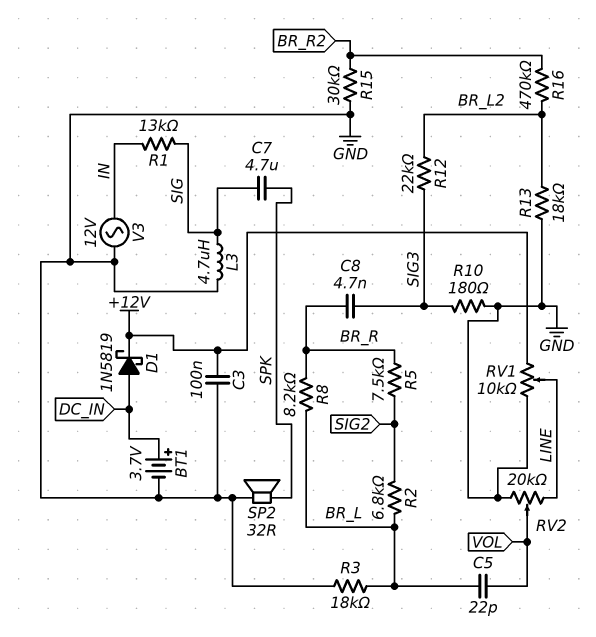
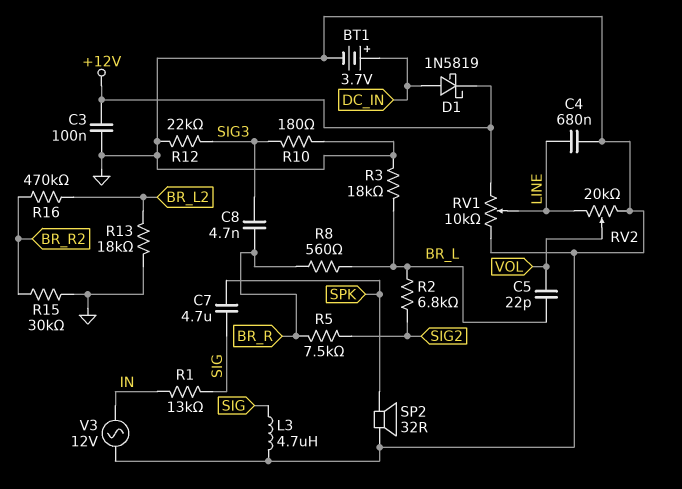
C4: none -> 680nF (GND, LINE)
R8: 8.2k (BR_L, BR_R) -> 560 (BR_L, BR_R)
R12: 22k (BR_L2, SIG3) -> 22k (GND, SIG3)

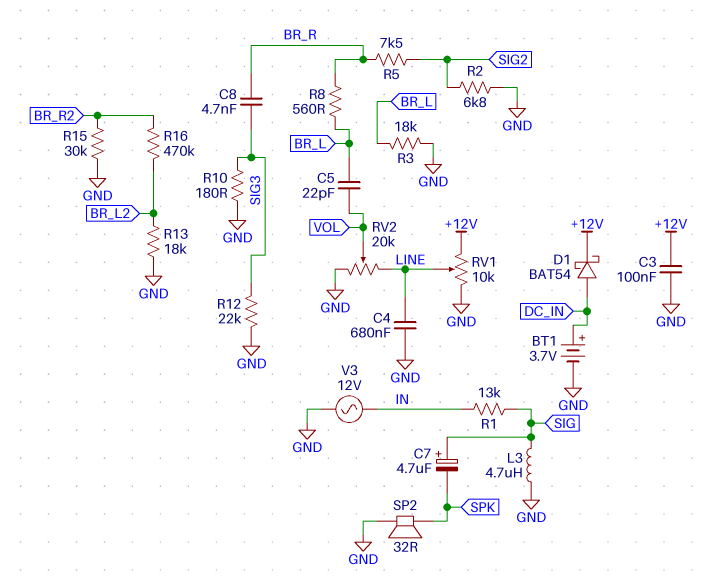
C7: 4.7uF (SIG, SPK) -> 4.7uF (plus SIG, minus SPK)
D1: schottky 1N5819 (A DC_IN, K +12V) -> schottky BAT54 (A DC_IN, K +12V)
R2: 6.8k (BR_L, SIG2) -> 6.8k (GND, SIG2)

